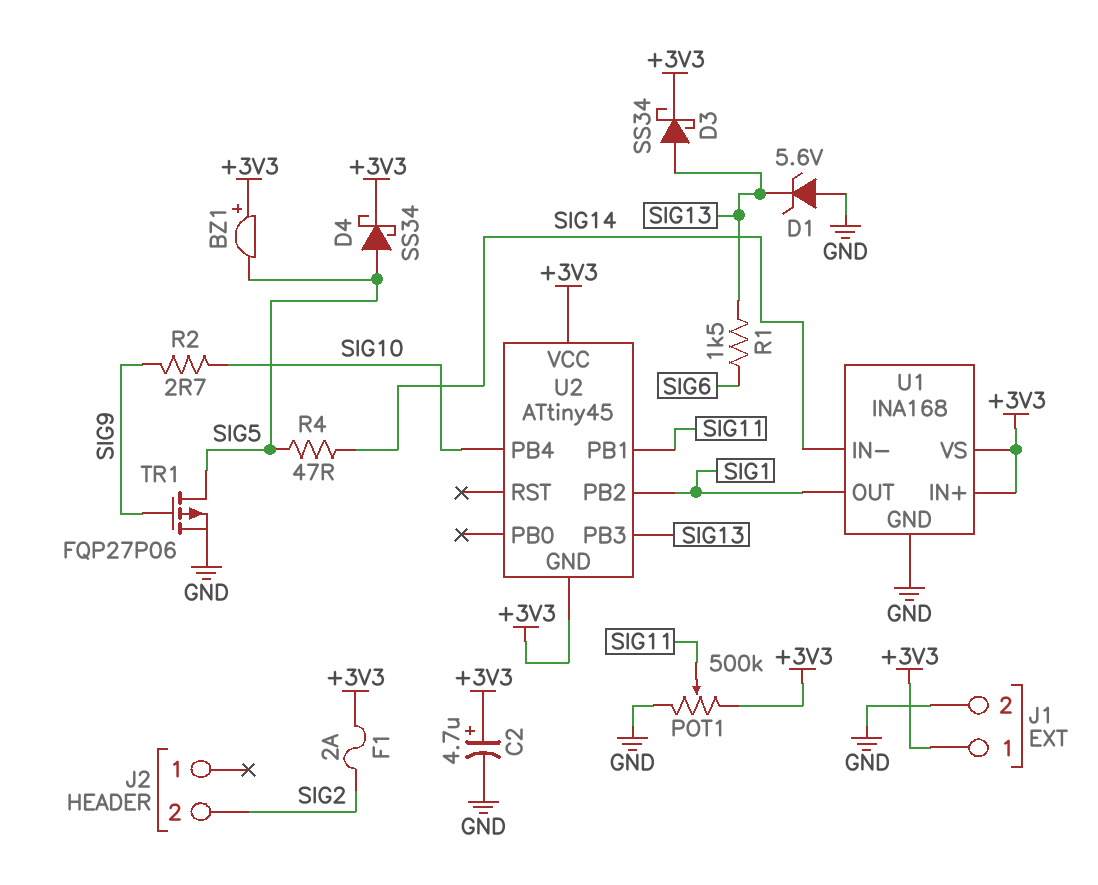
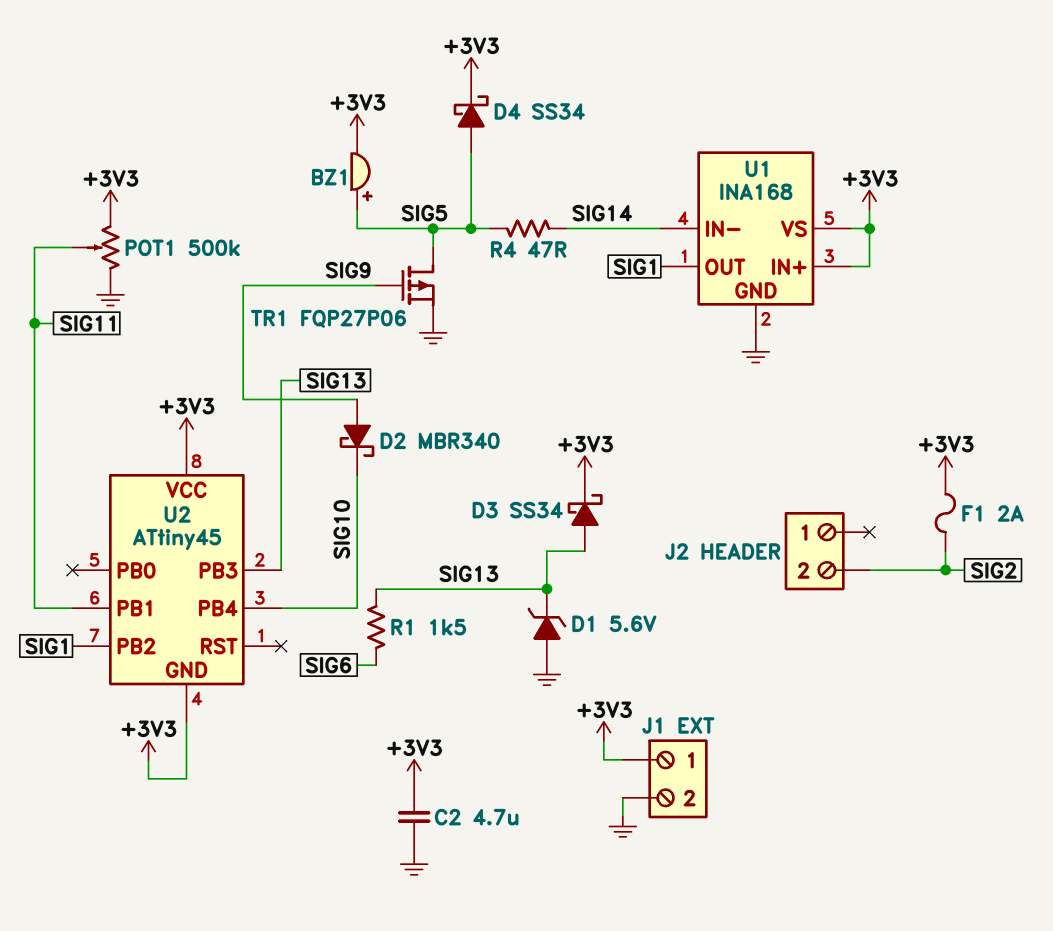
BZ1: buzzer (plus +3V3, minus SIG5) -> buzzer (plus SIG5, minus +3V3)
C2: 4.7uF (plus +3V3, minus GND) -> 4.7uF (+3V3, GND)
D2: none -> schottky MBR340 (A SIG9, K SIG10)
R2: 2.7 (SIG9, SIG10) -> none

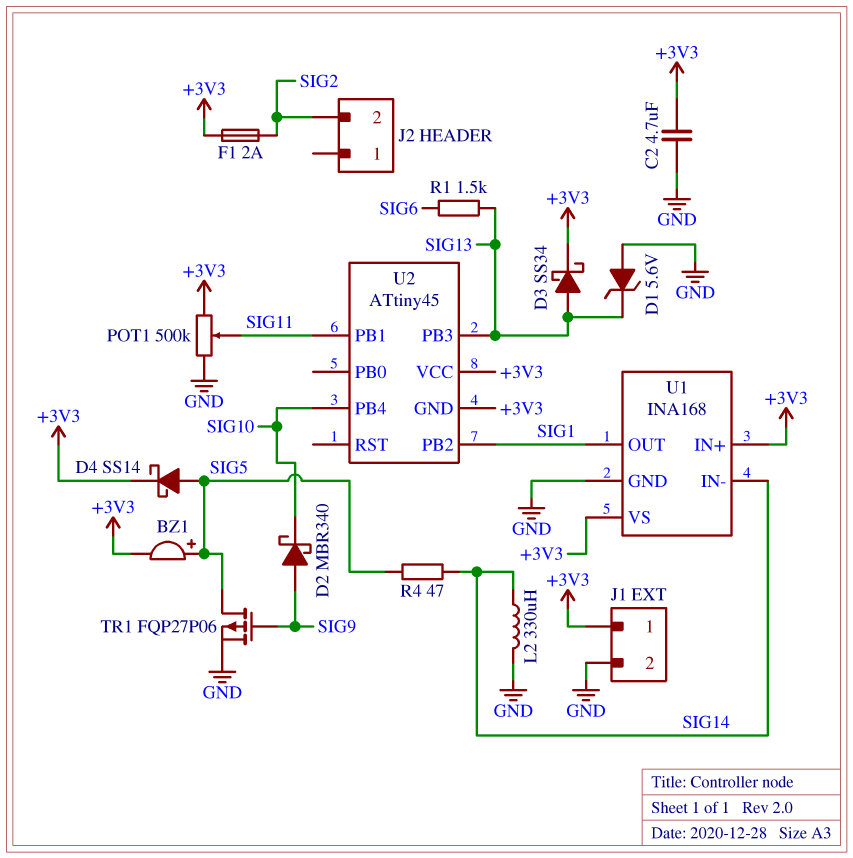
D4: schottky SS34 (A SIG5, K +3V3) -> schottky SS14 (A SIG5, K +3V3)
L2: none -> 330uH (GND, SIG14)

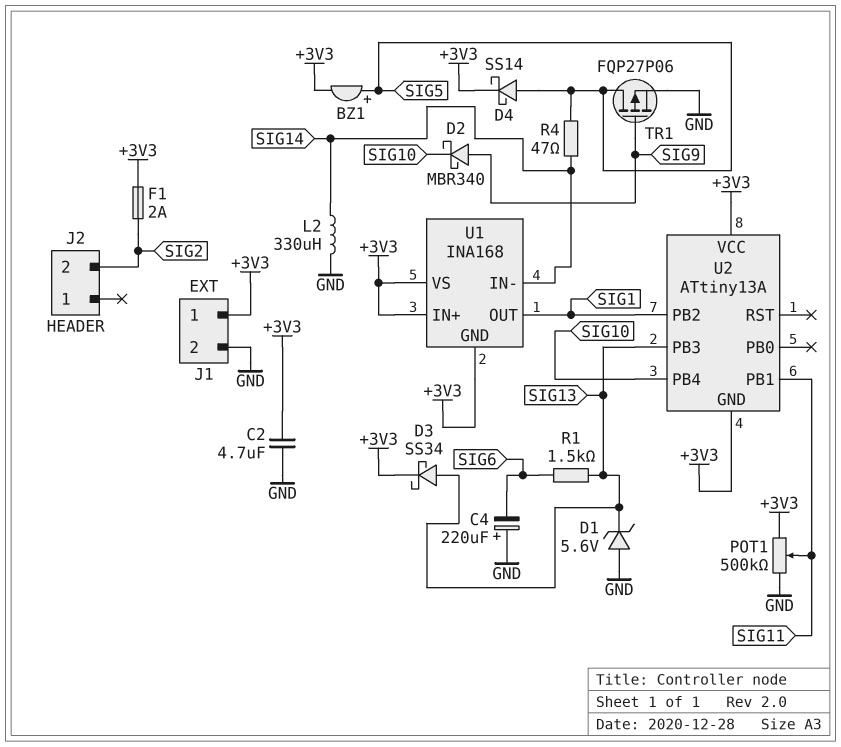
C4: none -> 220uF (plus GND, minus SIG6)
U1 pin GND: GND -> +3V3
U2: ATtiny45 -> ATtiny13A

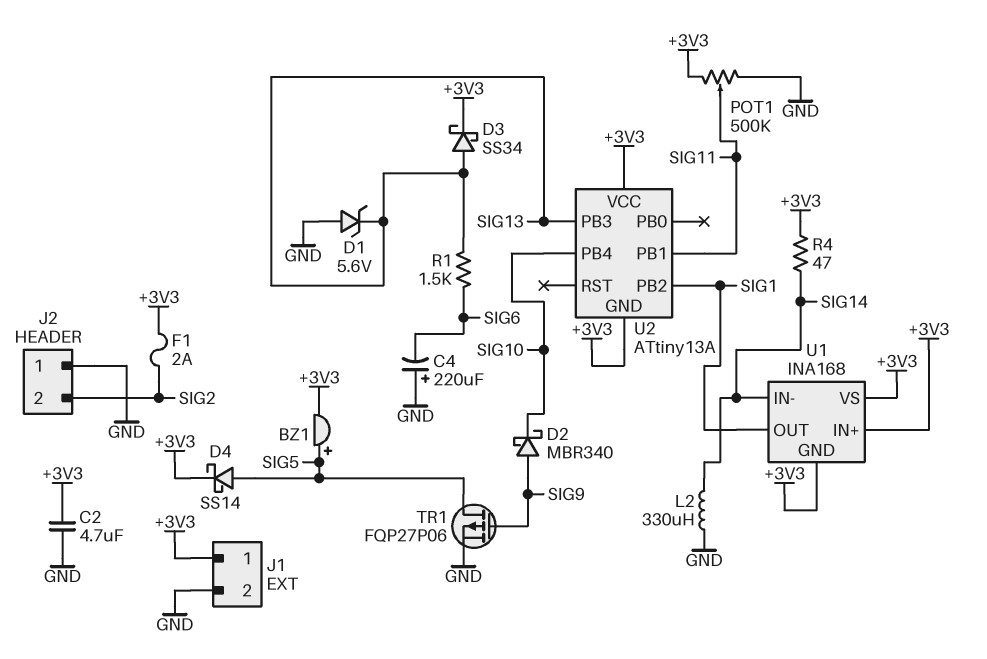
J2 pin 1: none -> GND
R4: 47 (SIG5, SIG14) -> 47 (+3V3, SIG14)

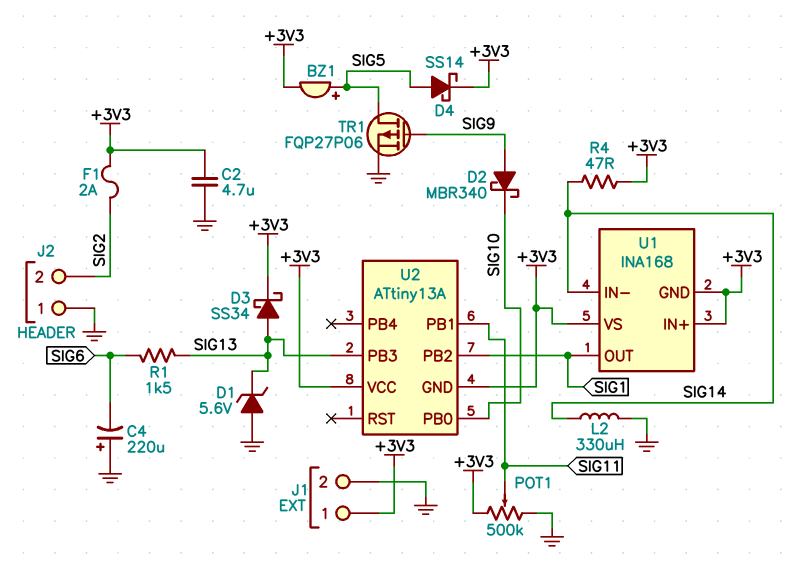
U2 pin PB0: none -> SIG10
U2 pin PB4: SIG10 -> none

